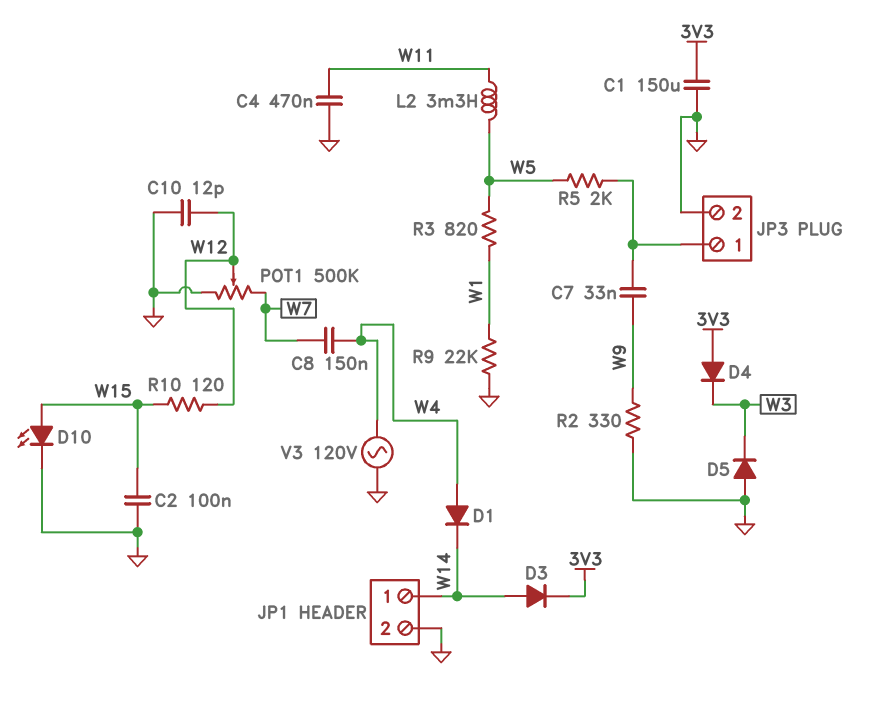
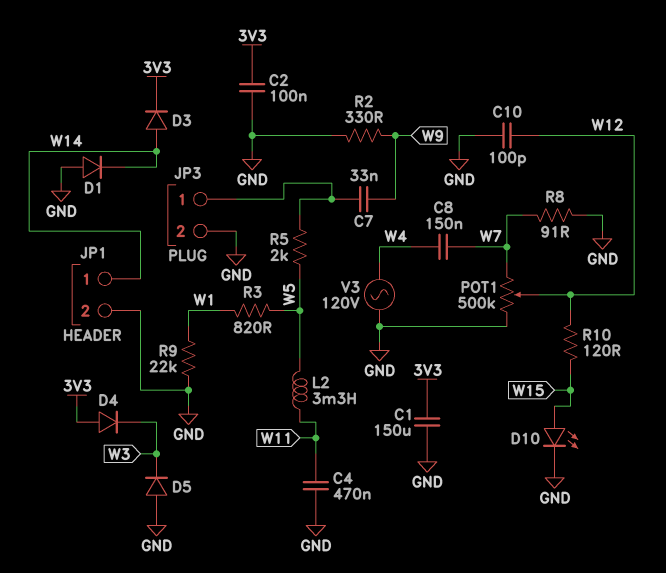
C2: 100nF (GND, W15) -> 100nF (3V3, GND)
C10: 12pF (GND, W12) -> 100pF (GND, W12)
D1: diode (A W4, K W14) -> diode (A GND, K W14)
R8: none -> 91 (GND, W7)

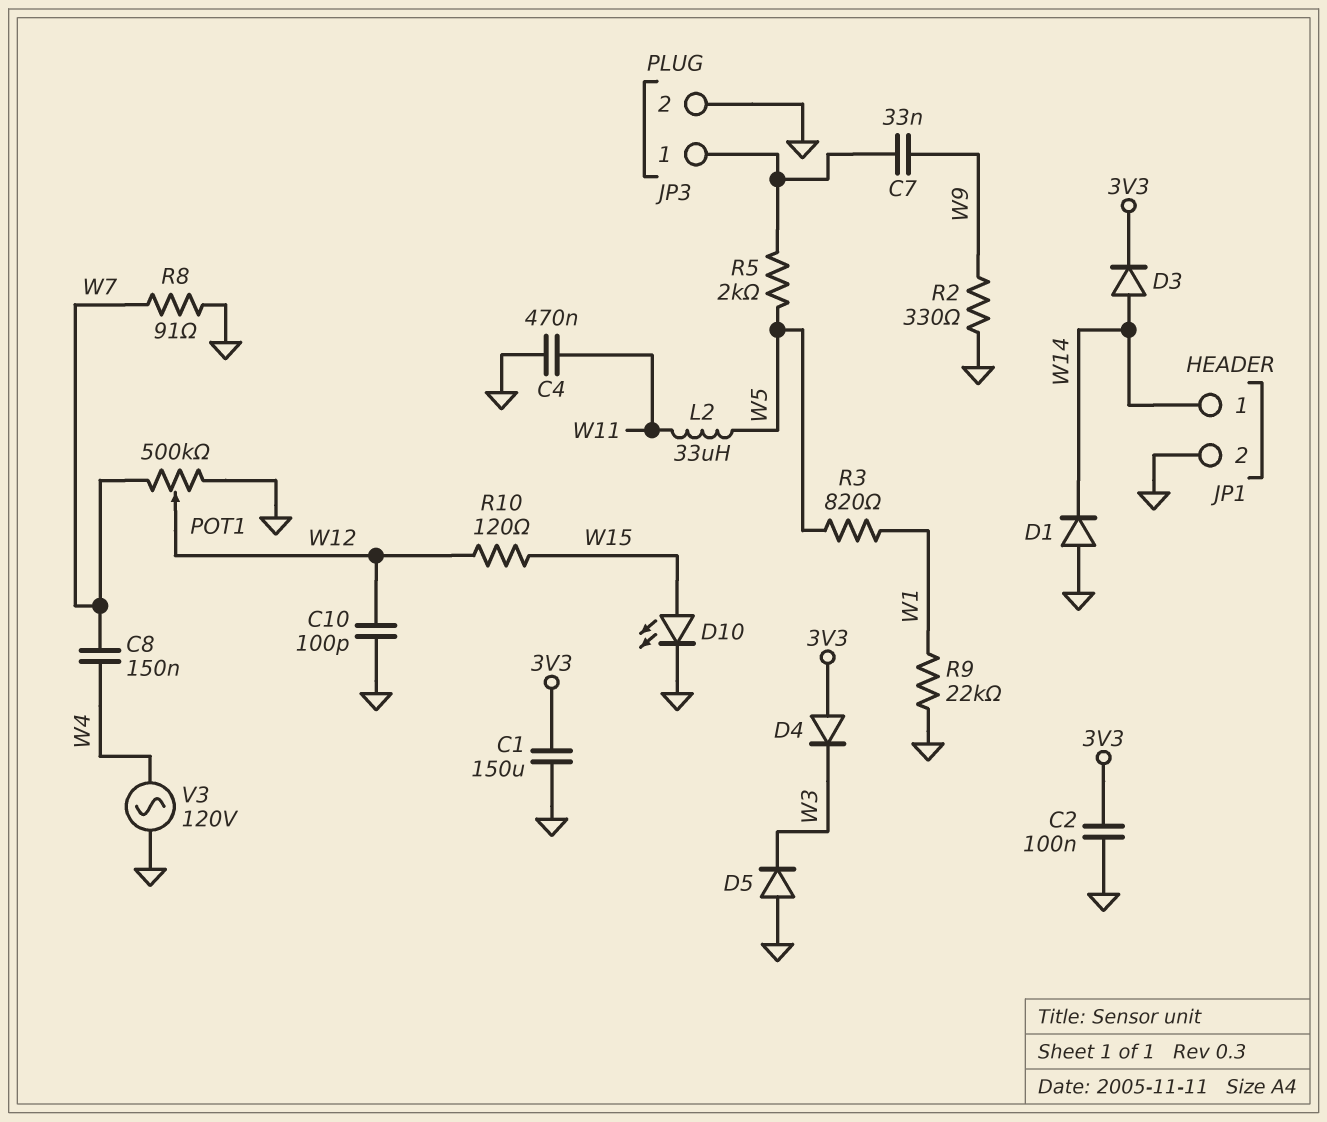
L2: 3.3mH (W5, W11) -> 33uH (W5, W11)

